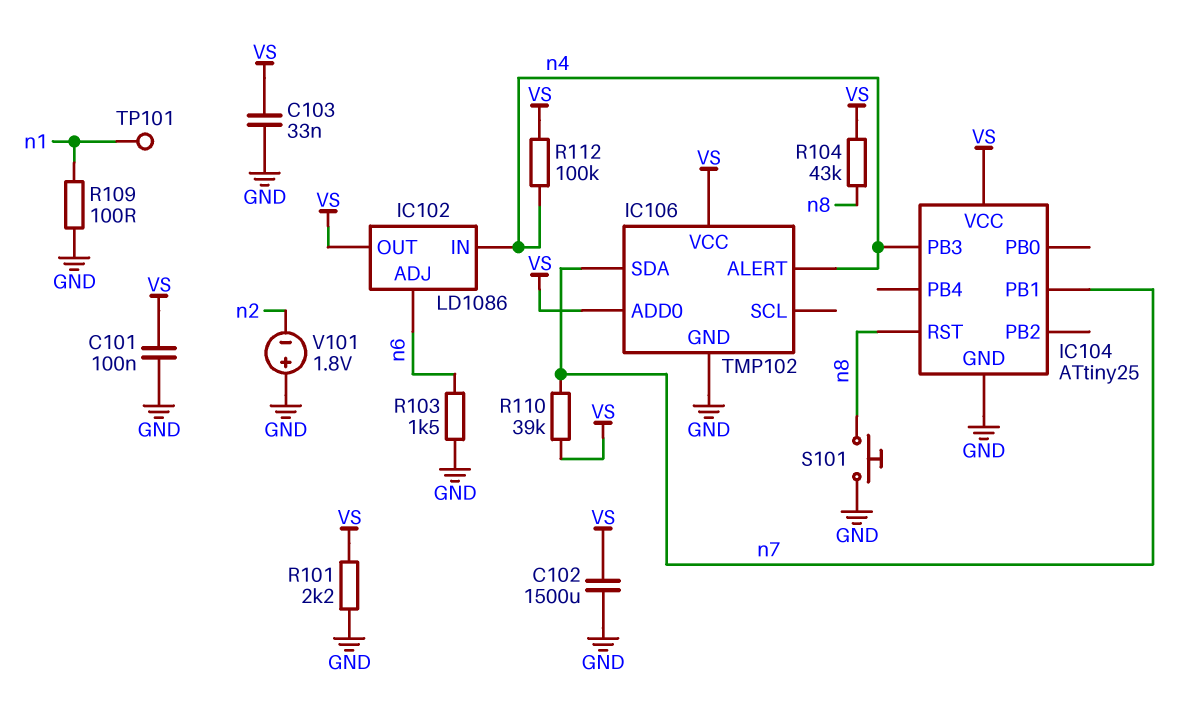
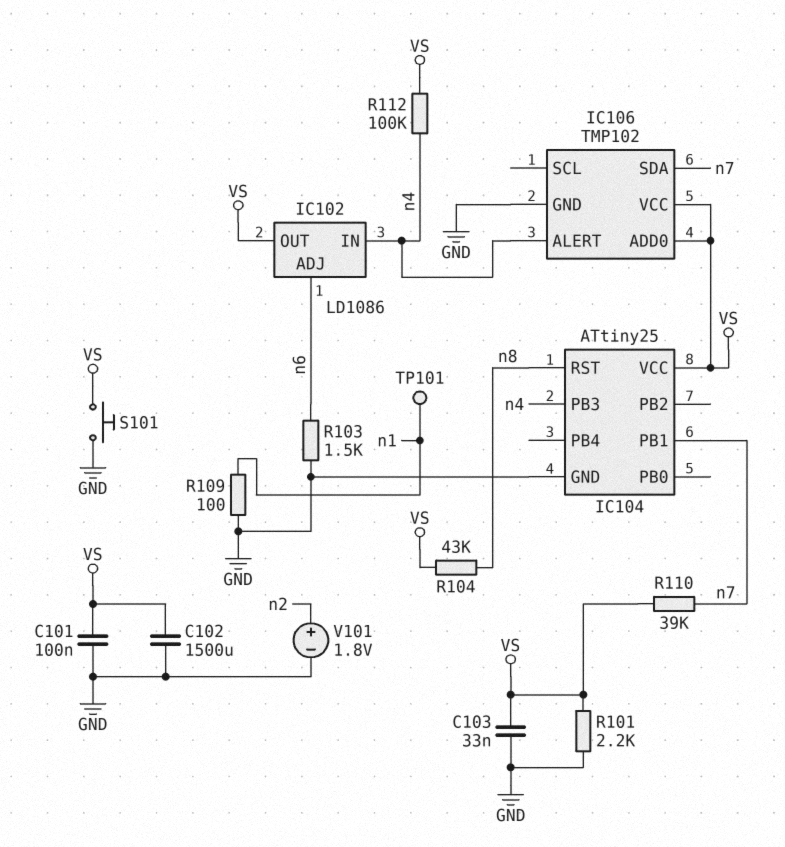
S101: button (GND, n8) -> button (GND, VS)
V101: 1.8V (plus GND, minus n2) -> 1.8V (plus n2, minus GND)

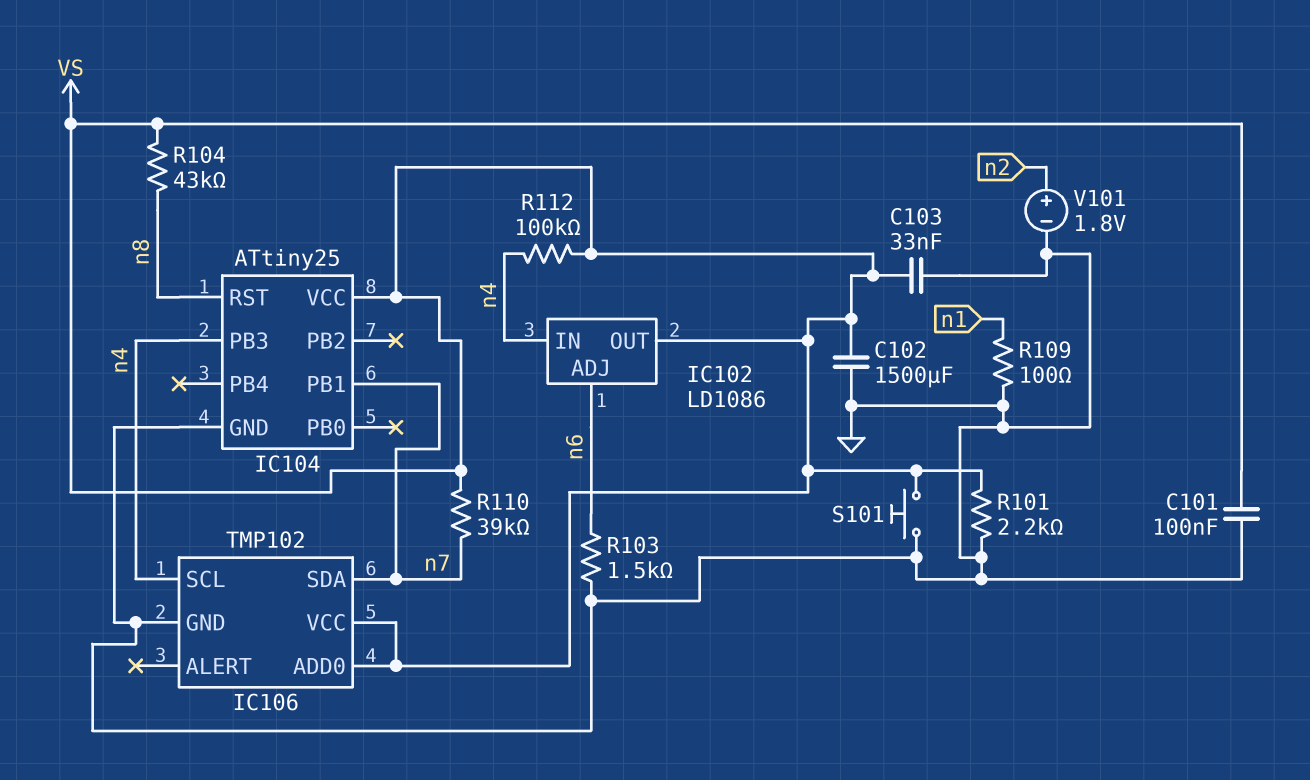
IC106 pin ALERT: n4 -> none
IC106 pin SCL: none -> n4
TP101: test point (n1) -> none

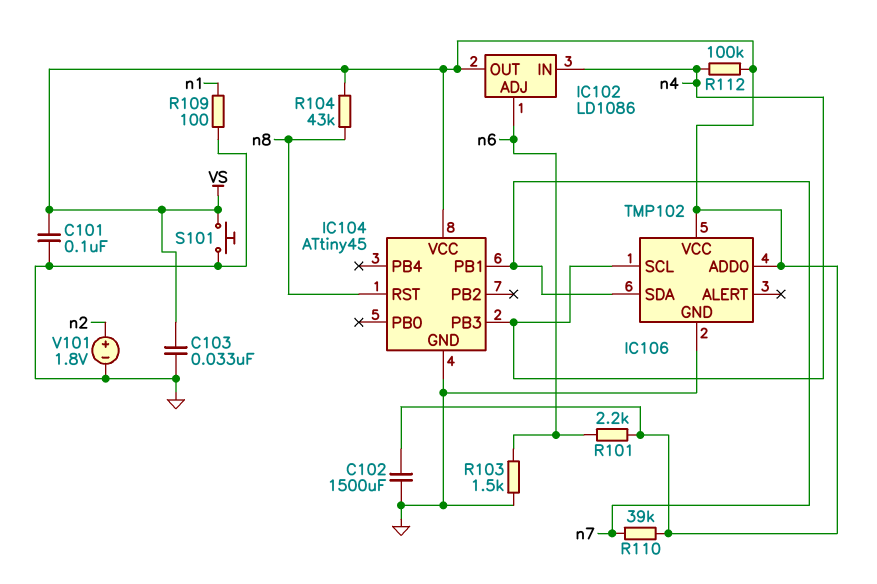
IC104: ATtiny25 -> ATtiny45
R101: 2.2k (GND, VS) -> 2.2k (VS, n6)

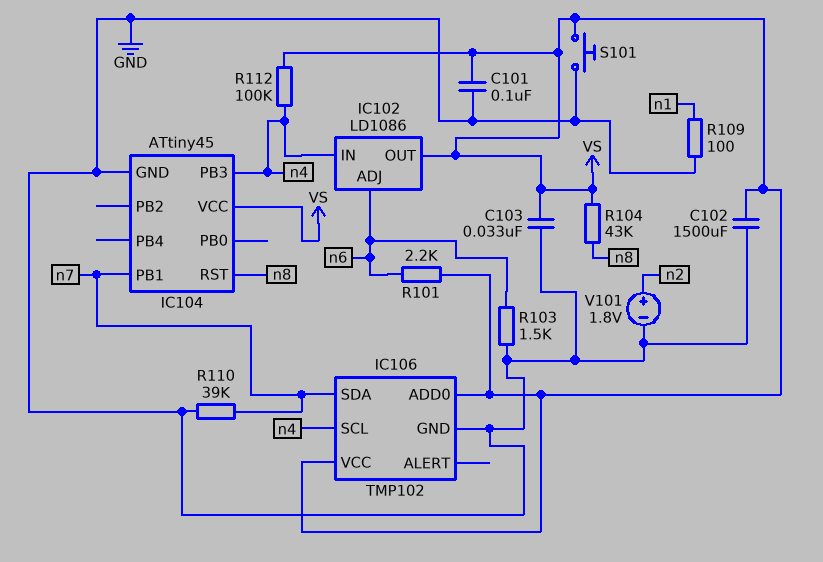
R110: 39k (VS, n7) -> 39k (GND, n7)

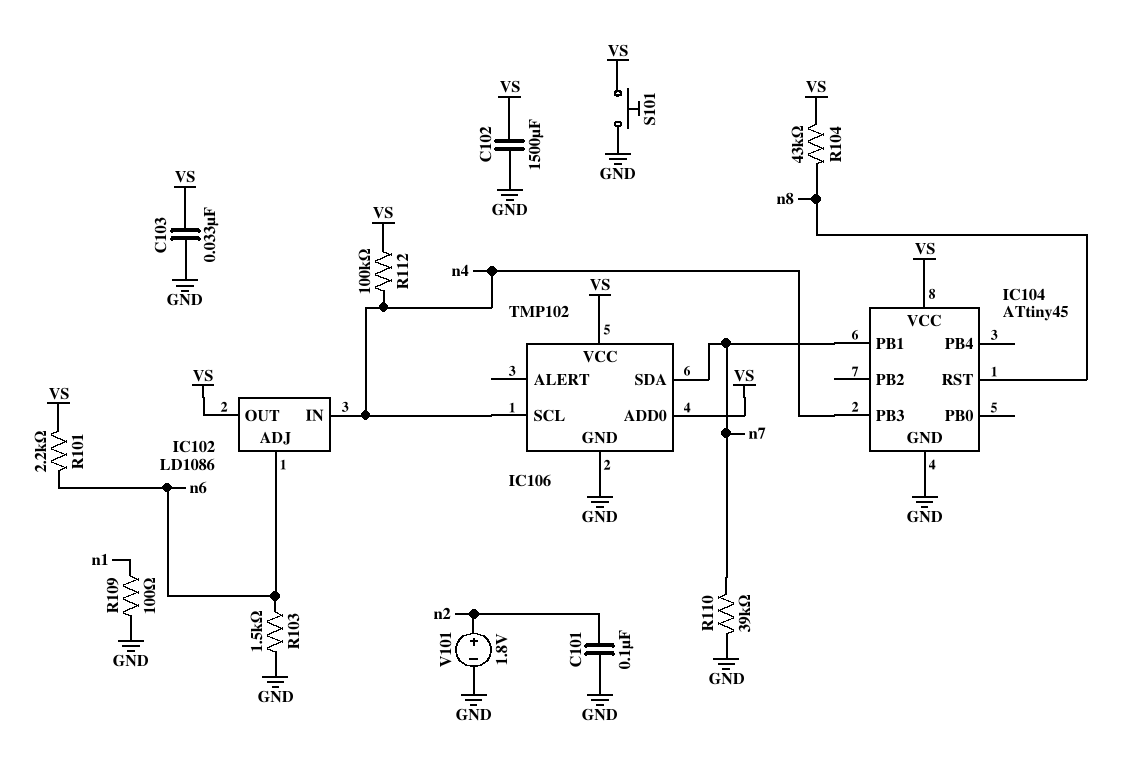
C101: 100nF (GND, VS) -> 100nF (GND, n2)

